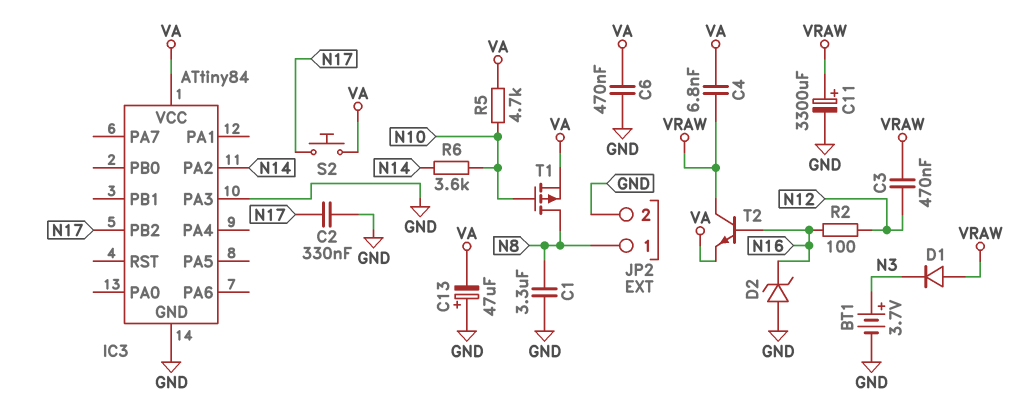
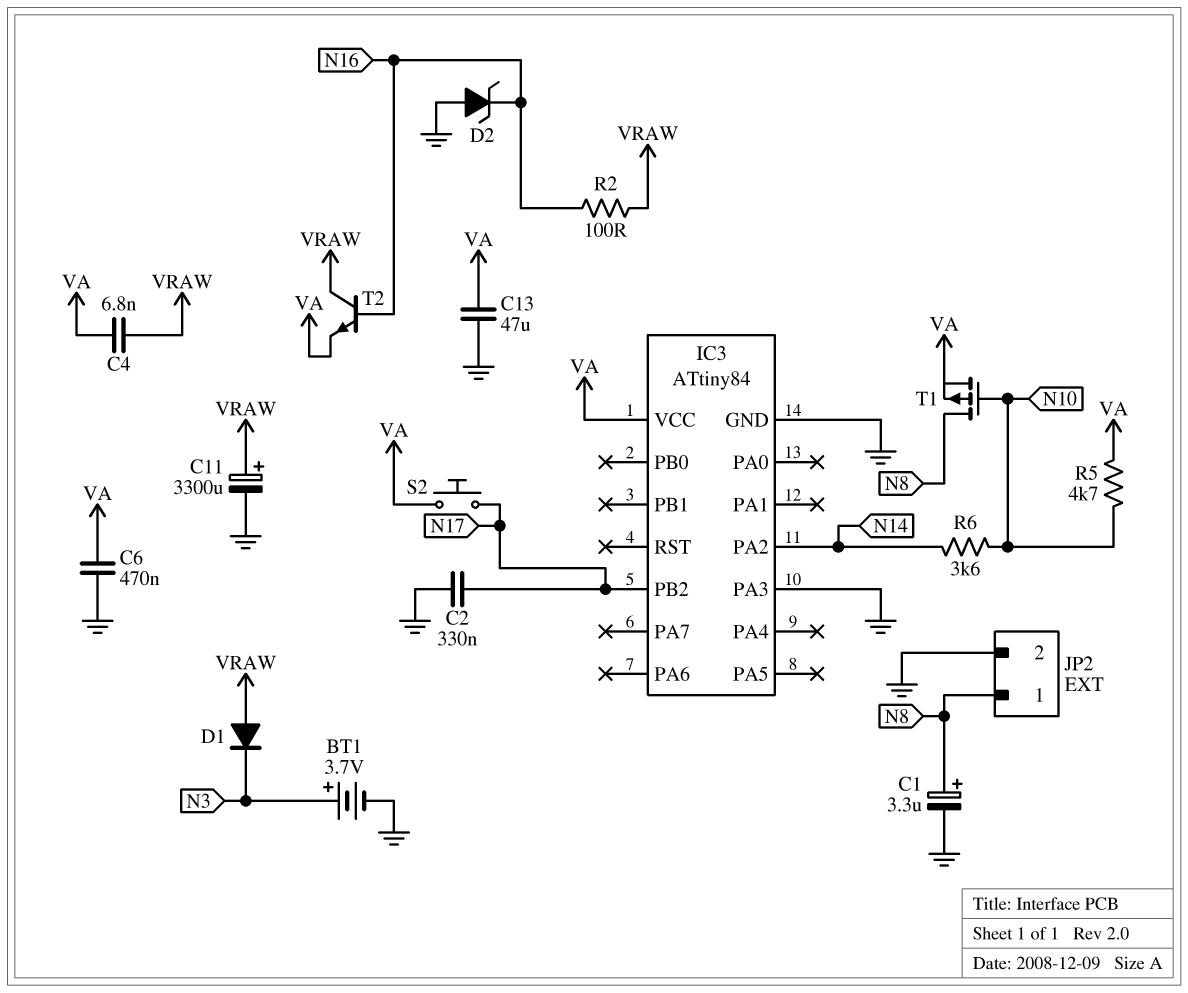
C1: 3.3uF (GND, N8) -> 3.3uF (plus N8, minus GND)
C3: 470nF (N12, VRAW) -> none
C13: 47uF (plus GND, minus VA) -> 47uF (GND, VA)
R2: 100 (N12, N16) -> 100 (N16, VRAW)

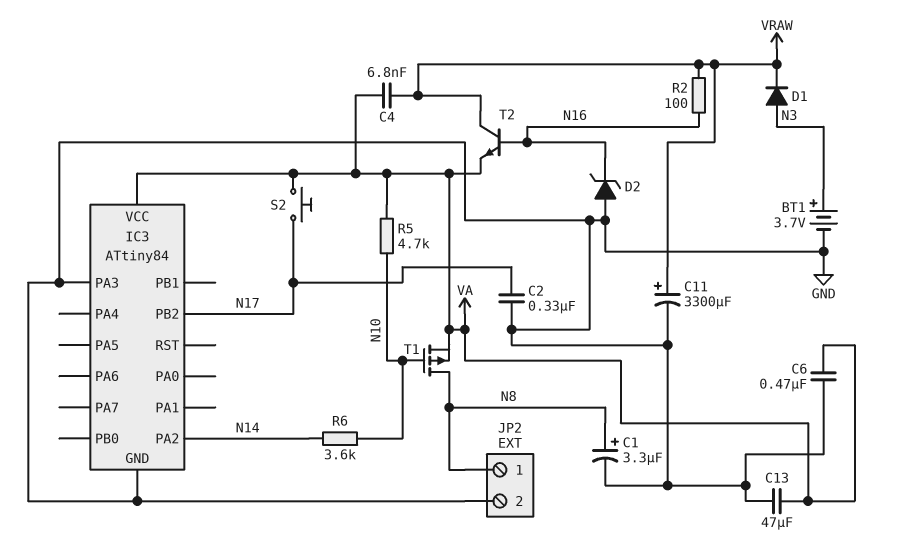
D1: diode (A VRAW, K N3) -> diode (A N3, K VRAW)

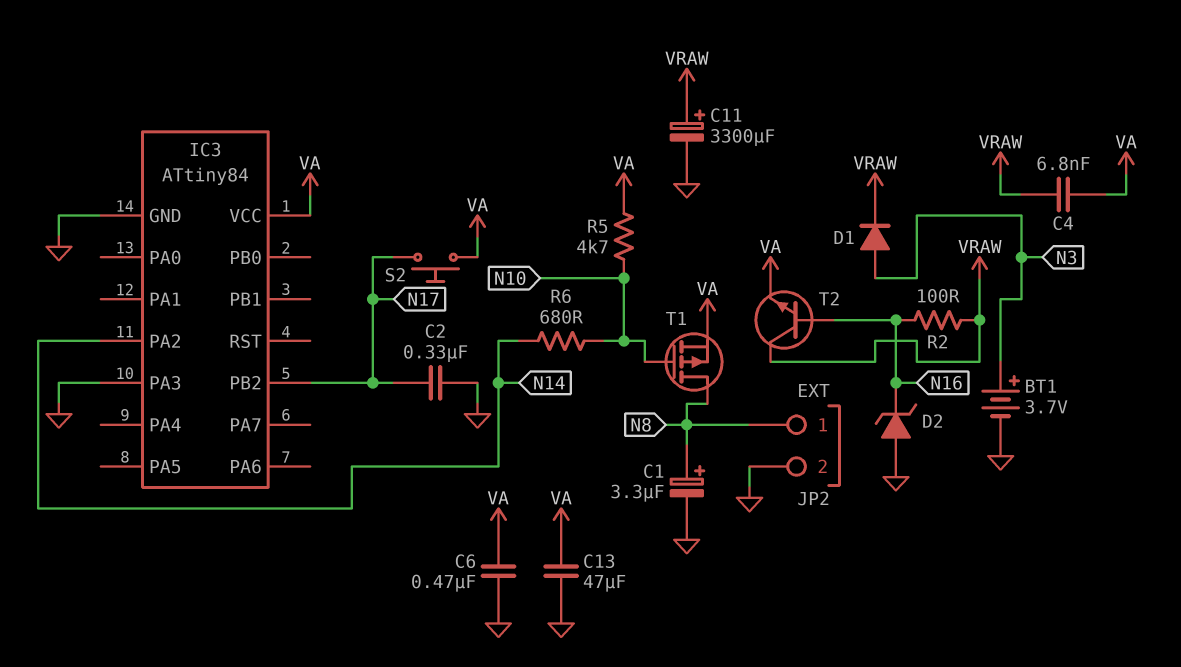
R6: 3.6k (N10, N14) -> 680 (N10, N14)

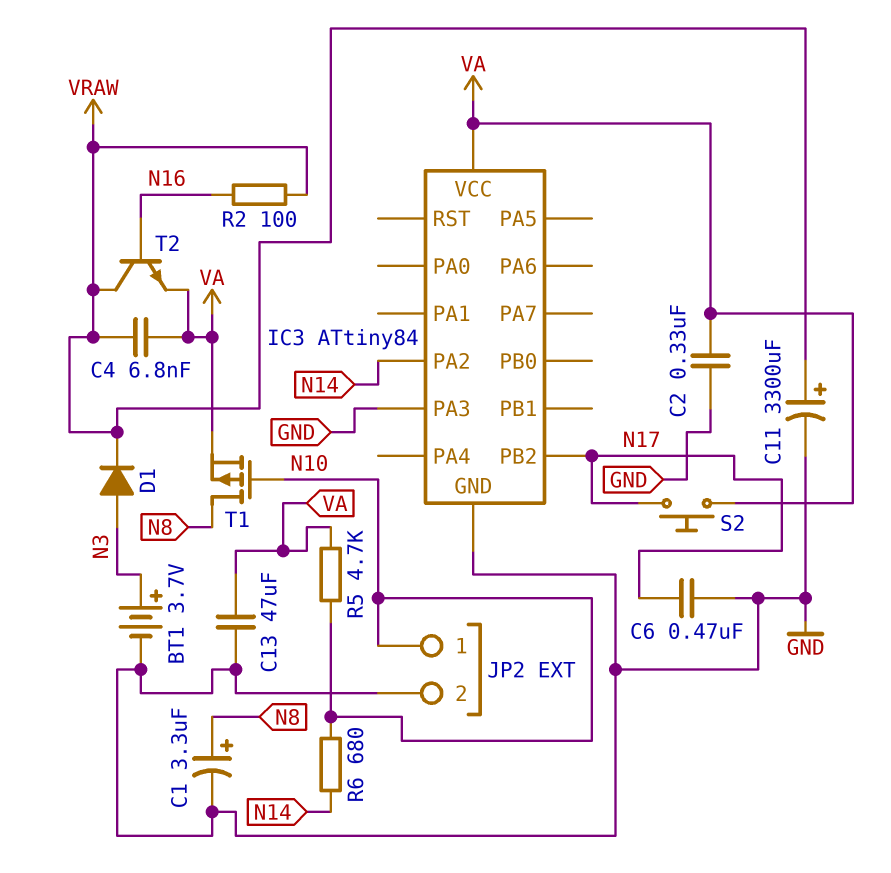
C2: 330nF (GND, N17) -> 330nF (GND, VA)
C6: 470nF (GND, VA) -> 470nF (GND, N17)
D2: zener (A GND, K N16) -> none
JP2 pin 1: N8 -> N10

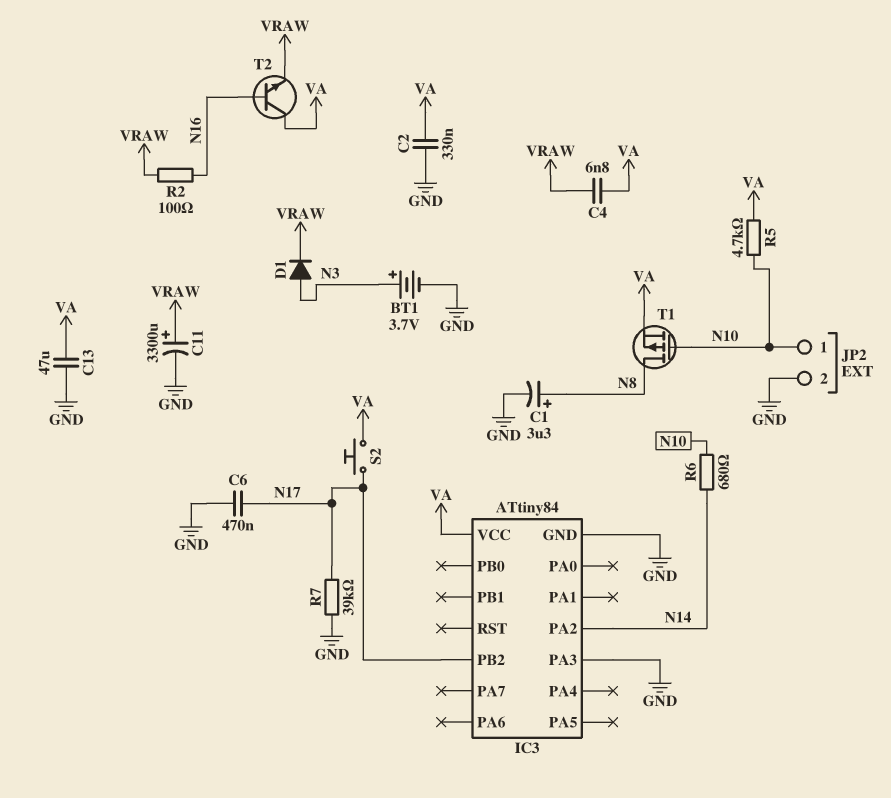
R7: none -> 39k (GND, N17)
T2: NPN (B N16, C VRAW, E VA) -> NPN (B N16, C VA, E VRAW)

